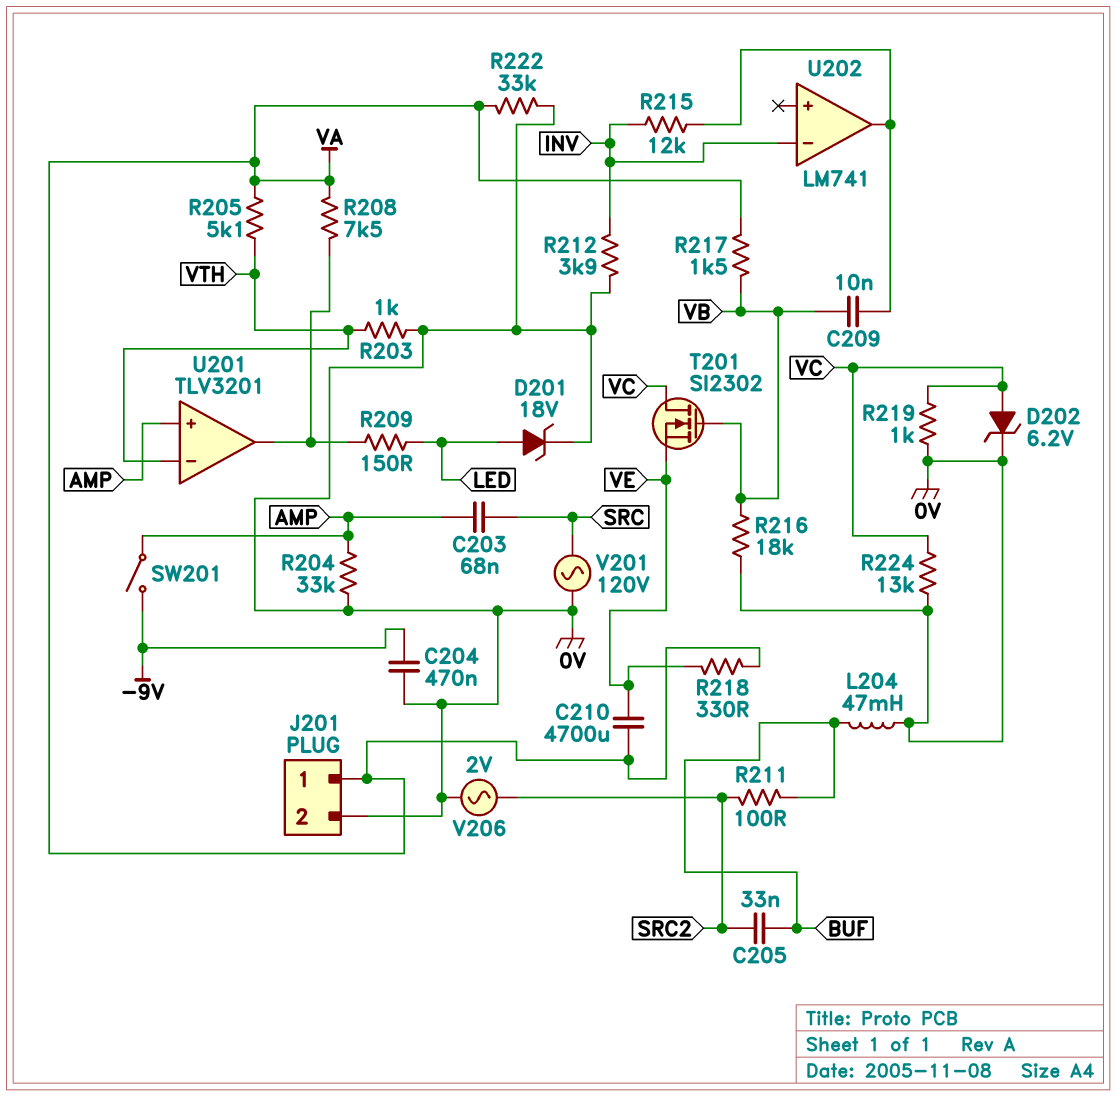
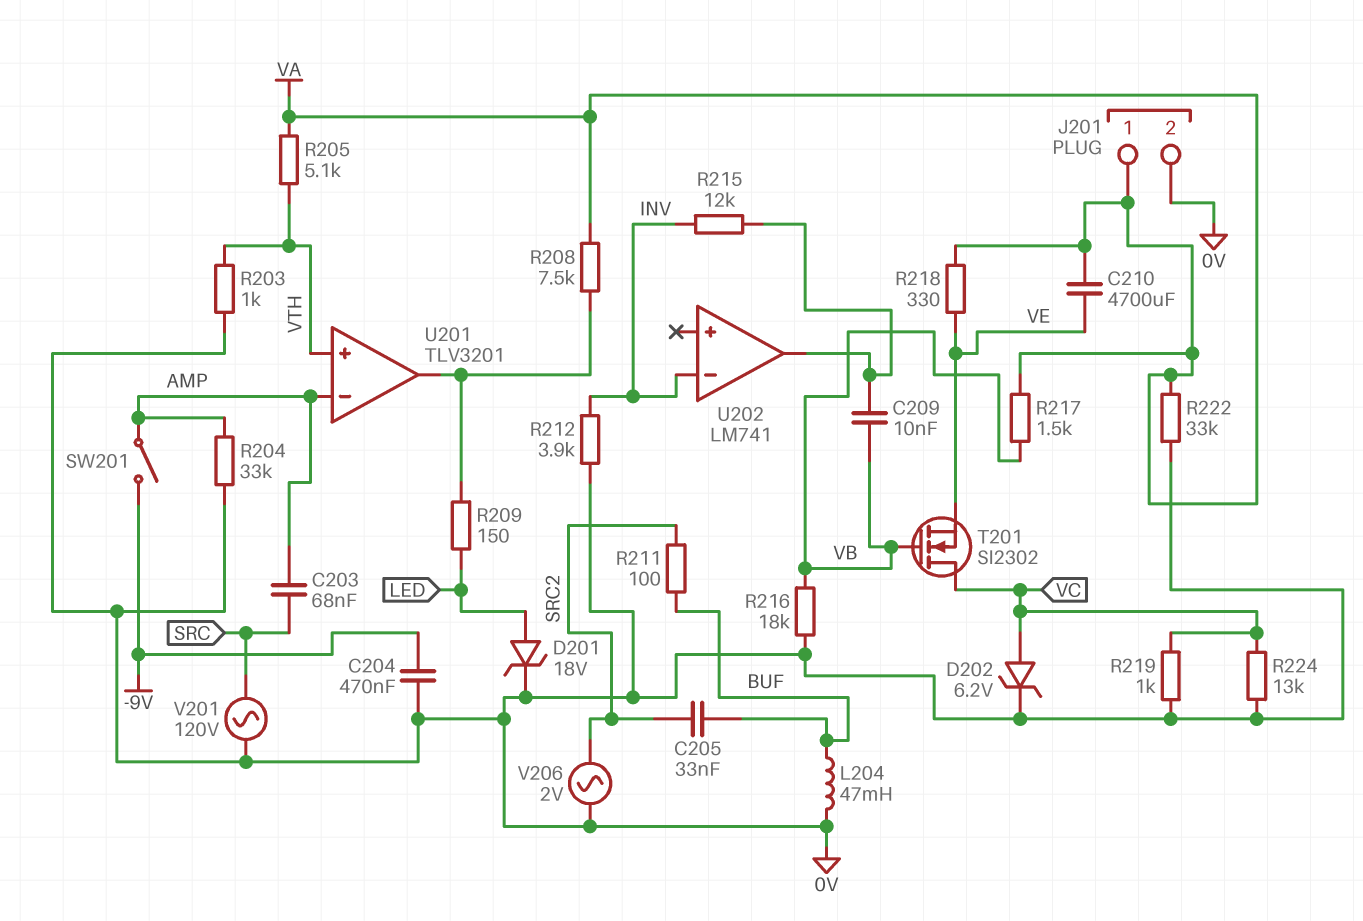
U201 pin in+: AMP -> VTH
U201 pin in-: VTH -> AMP

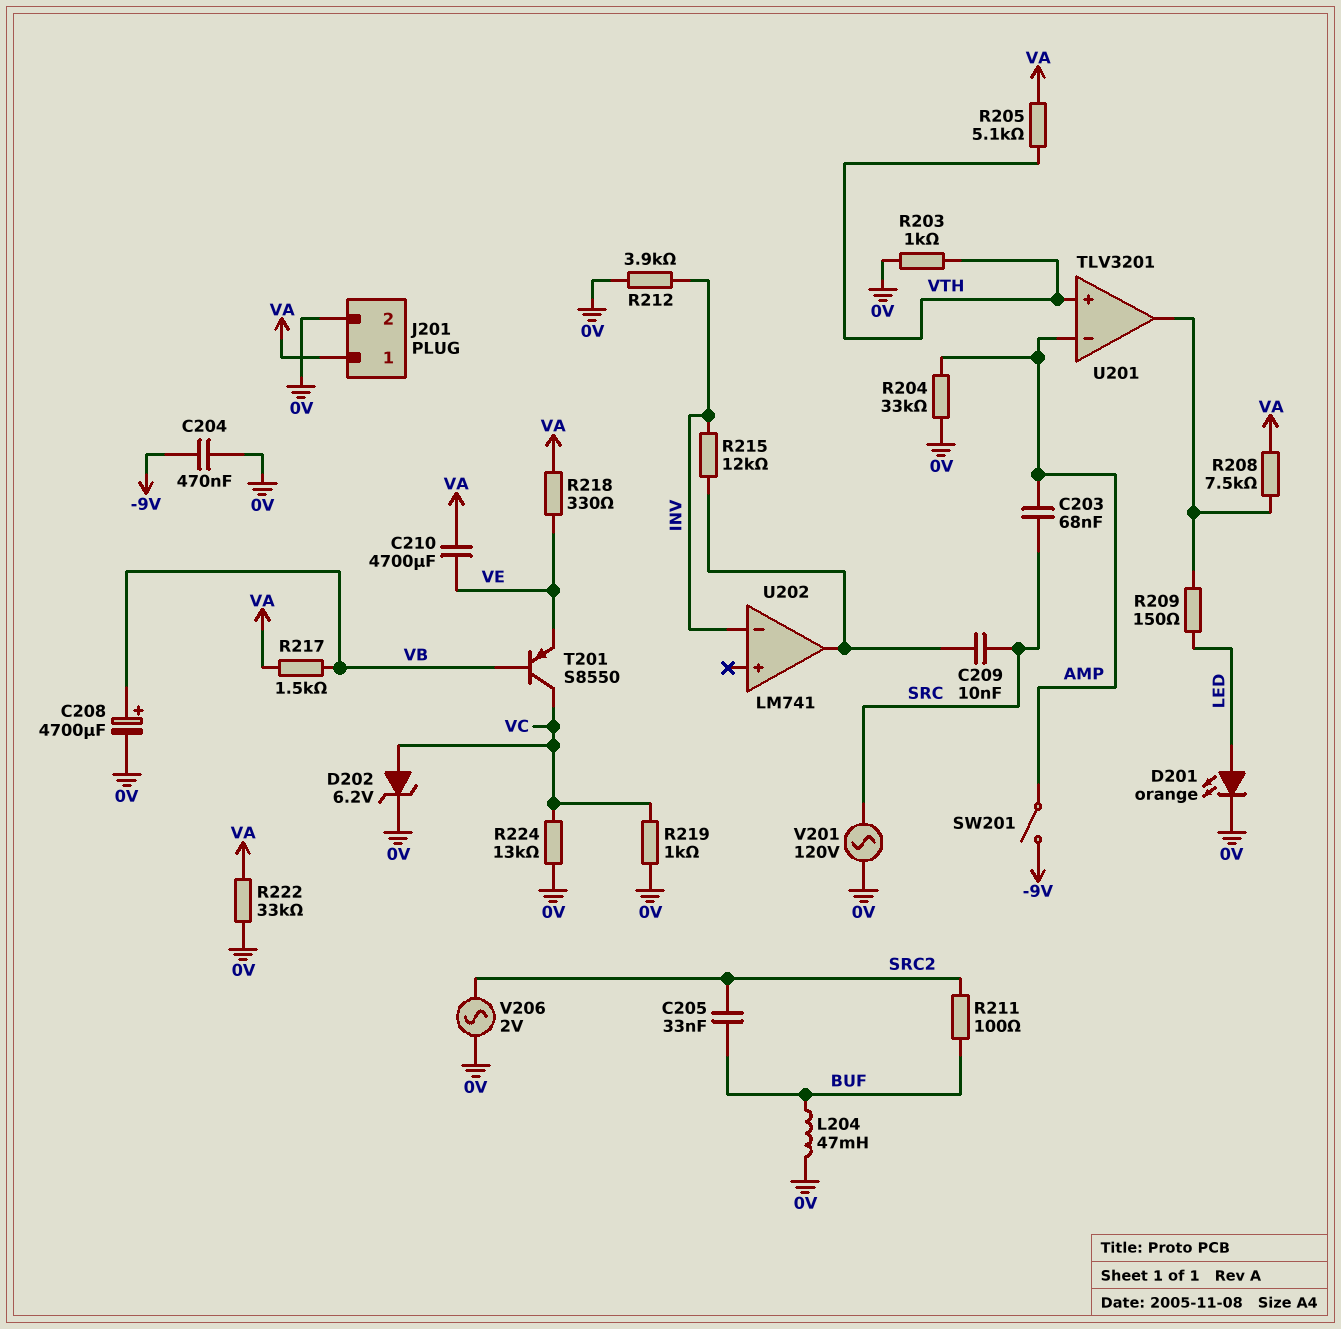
C208: none -> 4700uF (plus VB, minus 0V)
C209: 10nF (U202/out, VB) -> 10nF (SRC, U202/out)
D201: zener 18V (A LED, K 0V) -> LED orange (A LED, K 0V)
R216: 18k (0V, VB) -> none
T201: NMOS SI2302 (G VB, D VC, S VE) -> PNP S8550 (B VB, C VC, E VE)

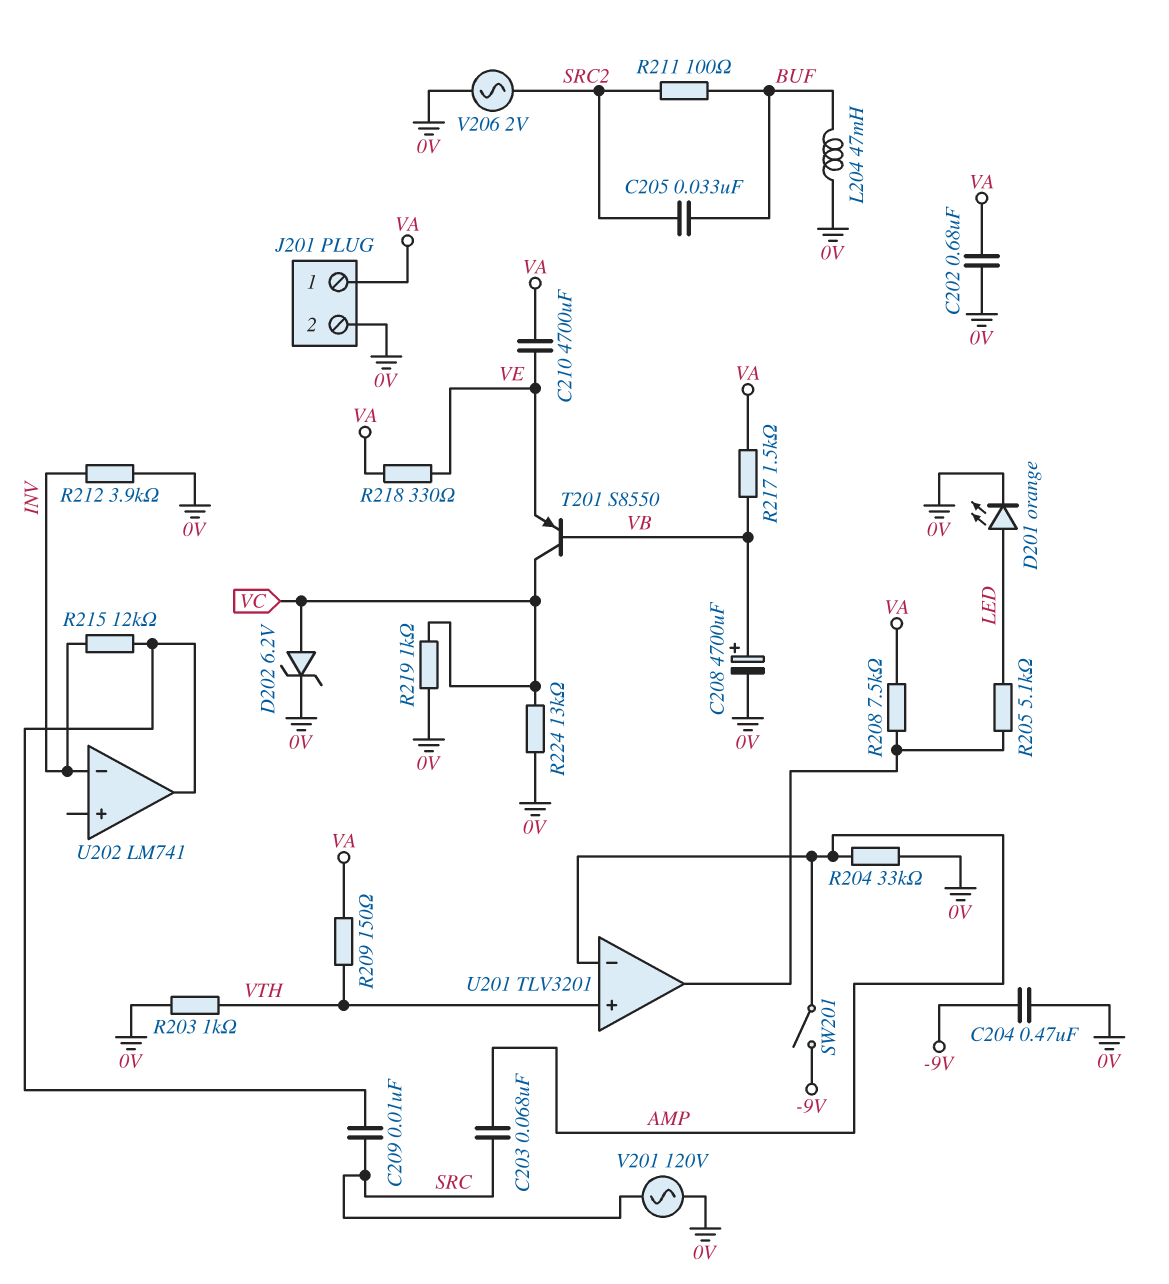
C202: none -> 680nF (0V, VA)
R205: 5.1k (VA, VTH) -> 5.1k (LED, U201/out)
R209: 150 (LED, U201/out) -> 150 (VA, VTH)
R222: 33k (0V, VA) -> none

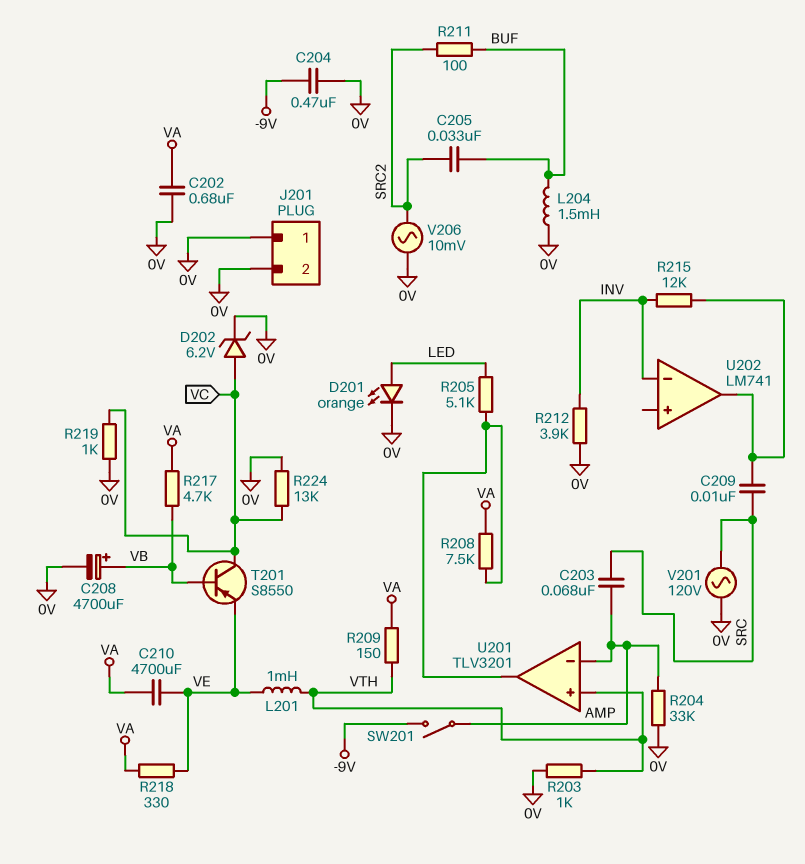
J201 pin 1: VA -> 0V
L201: none -> 1mH (VE, VTH)
L204: 47mH (0V, BUF) -> 1.5mH (0V, BUF)
R217: 1.5k (VA, VB) -> 4.7k (VA, VB)
V206: AC 2V (0V, SRC2) -> AC 10mV (0V, SRC2)

